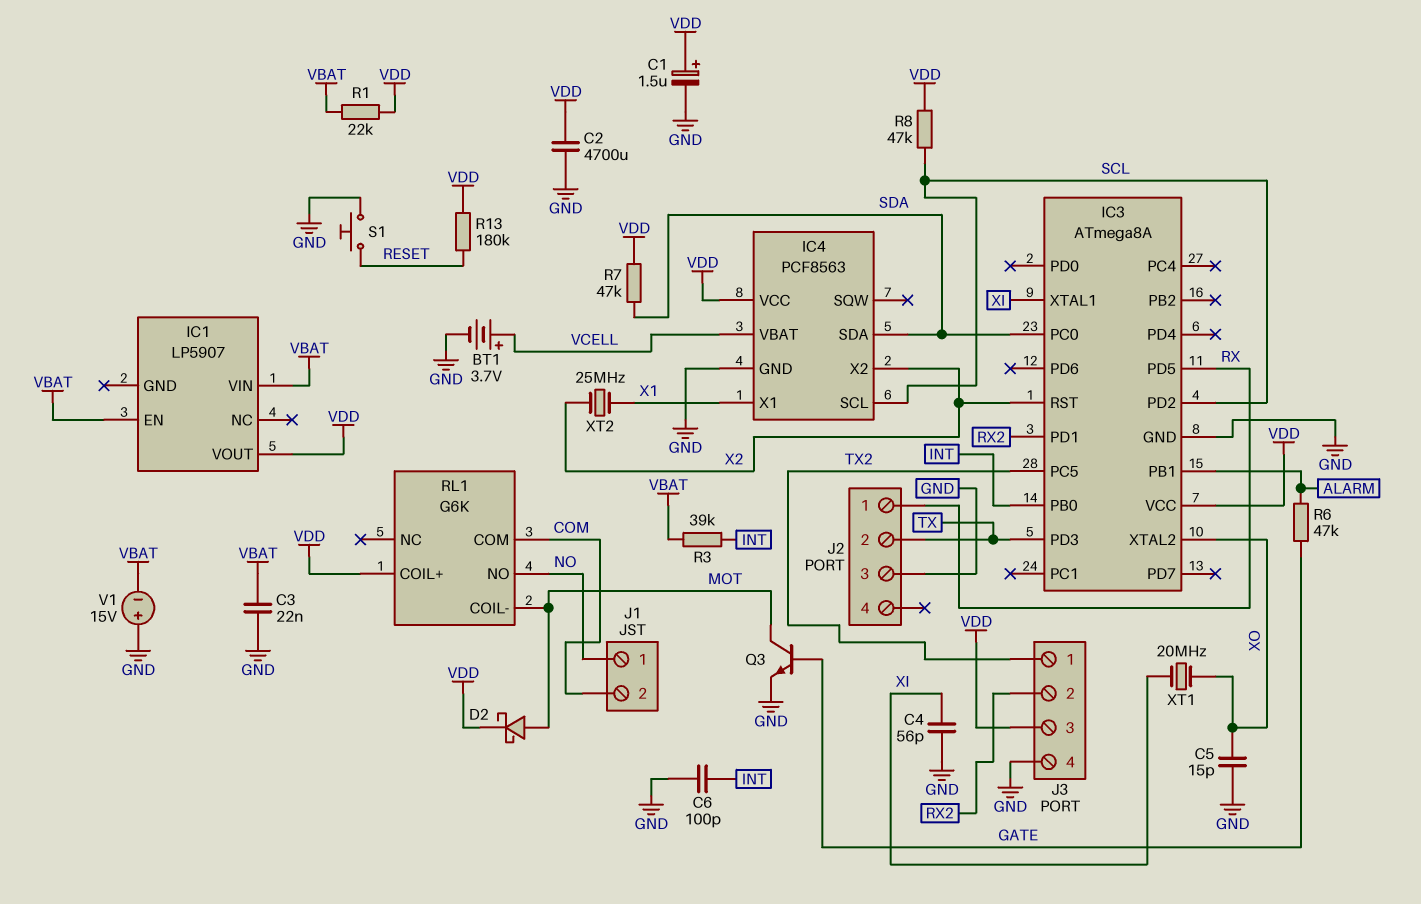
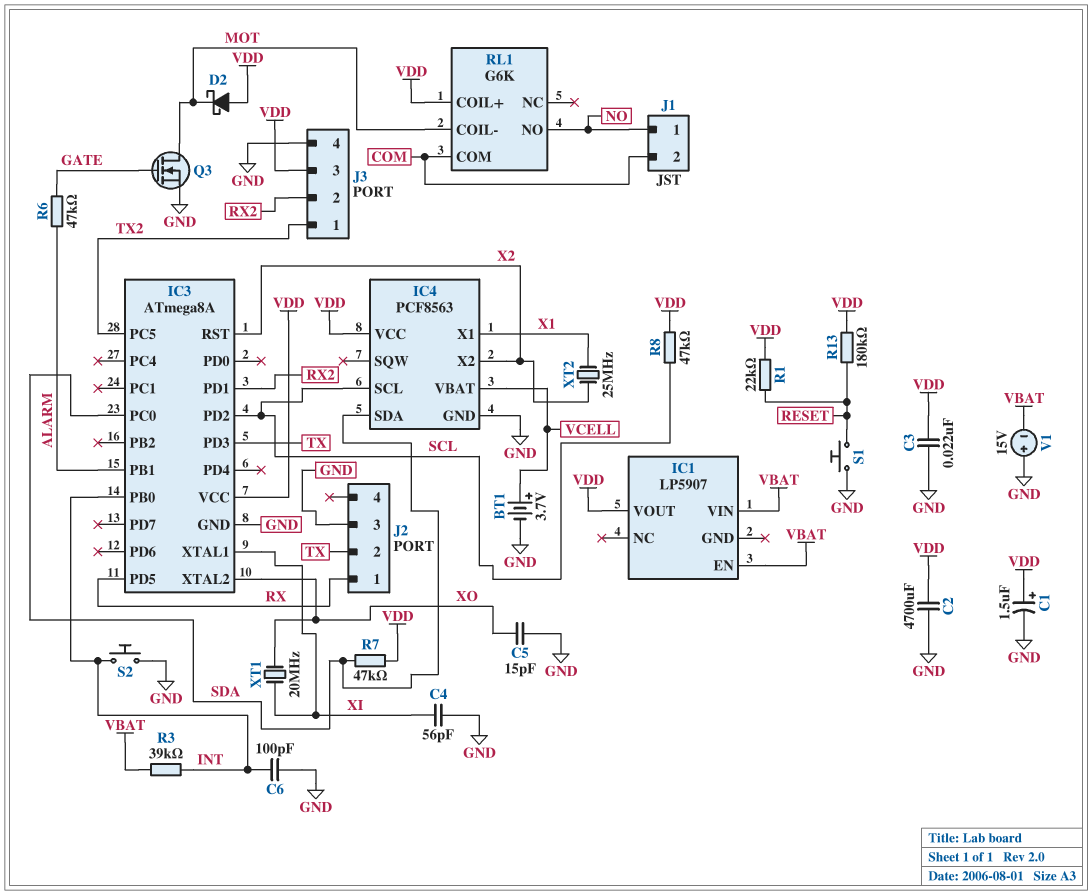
C3: 22nF (GND, VBAT) -> 22nF (GND, VDD)
D2: schottky (A MOT, K VDD) -> schottky (A VDD, K MOT)
Q3: NPN (B GATE, C MOT, E GND) -> NMOS (G GATE, D MOT, S GND)
R1: 22k (VBAT, VDD) -> 22k (RESET, VDD)
S2: none -> button (GND, INT)

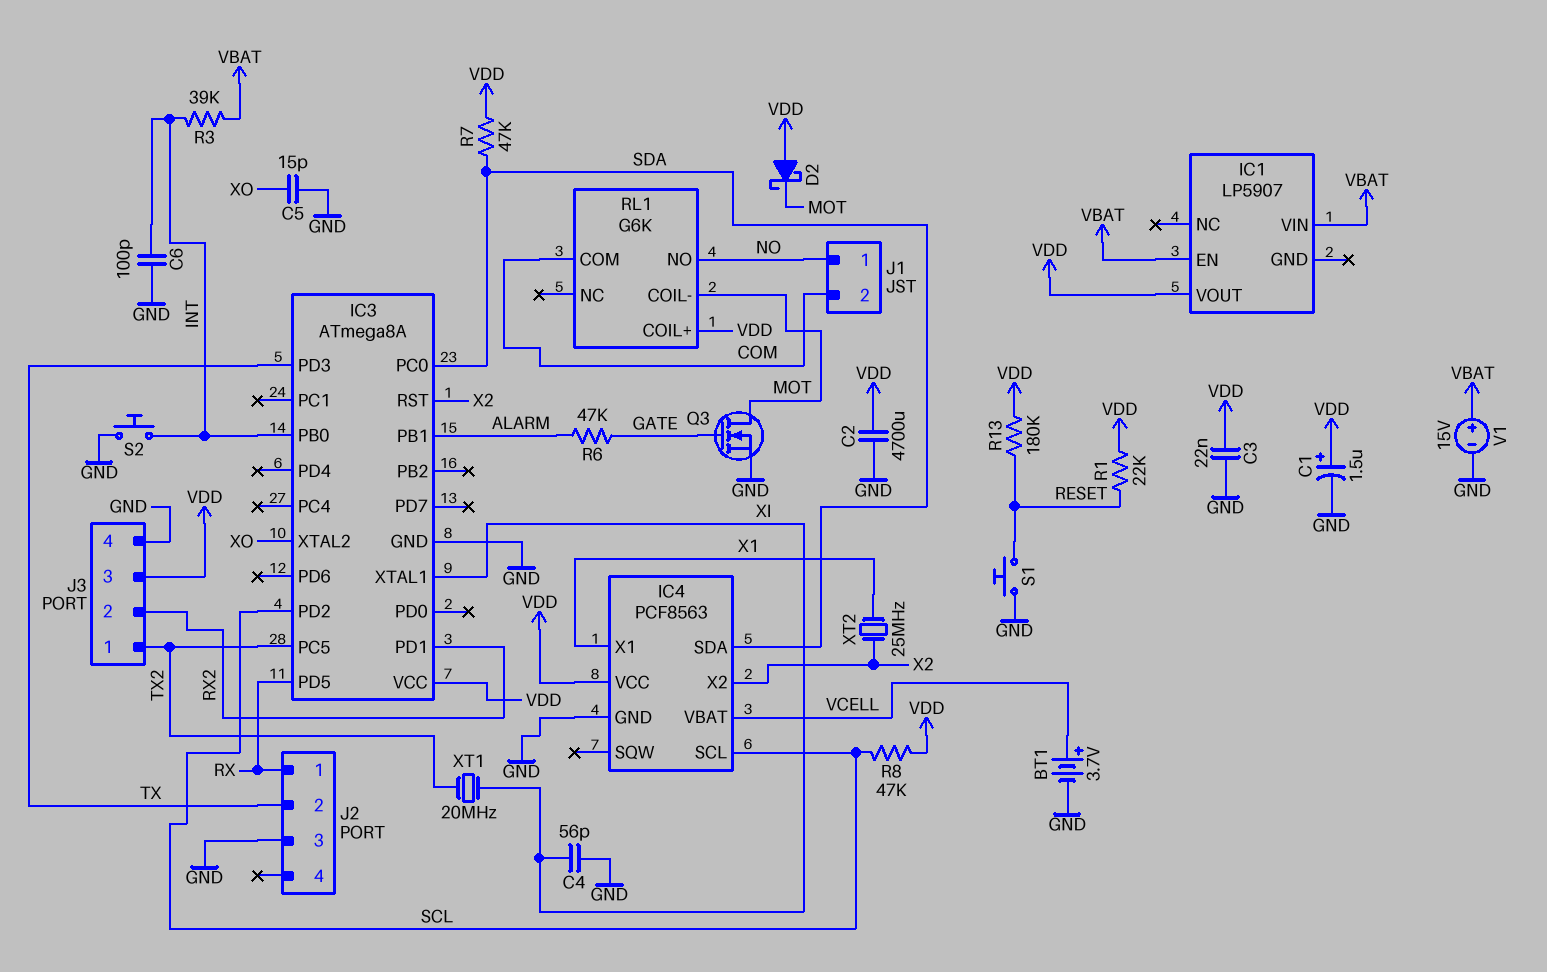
V1: 15V (plus GND, minus VBAT) -> 15V (plus VBAT, minus GND)
XT1: 20MHz (XI, XO) -> 20MHz (TX2, XI)

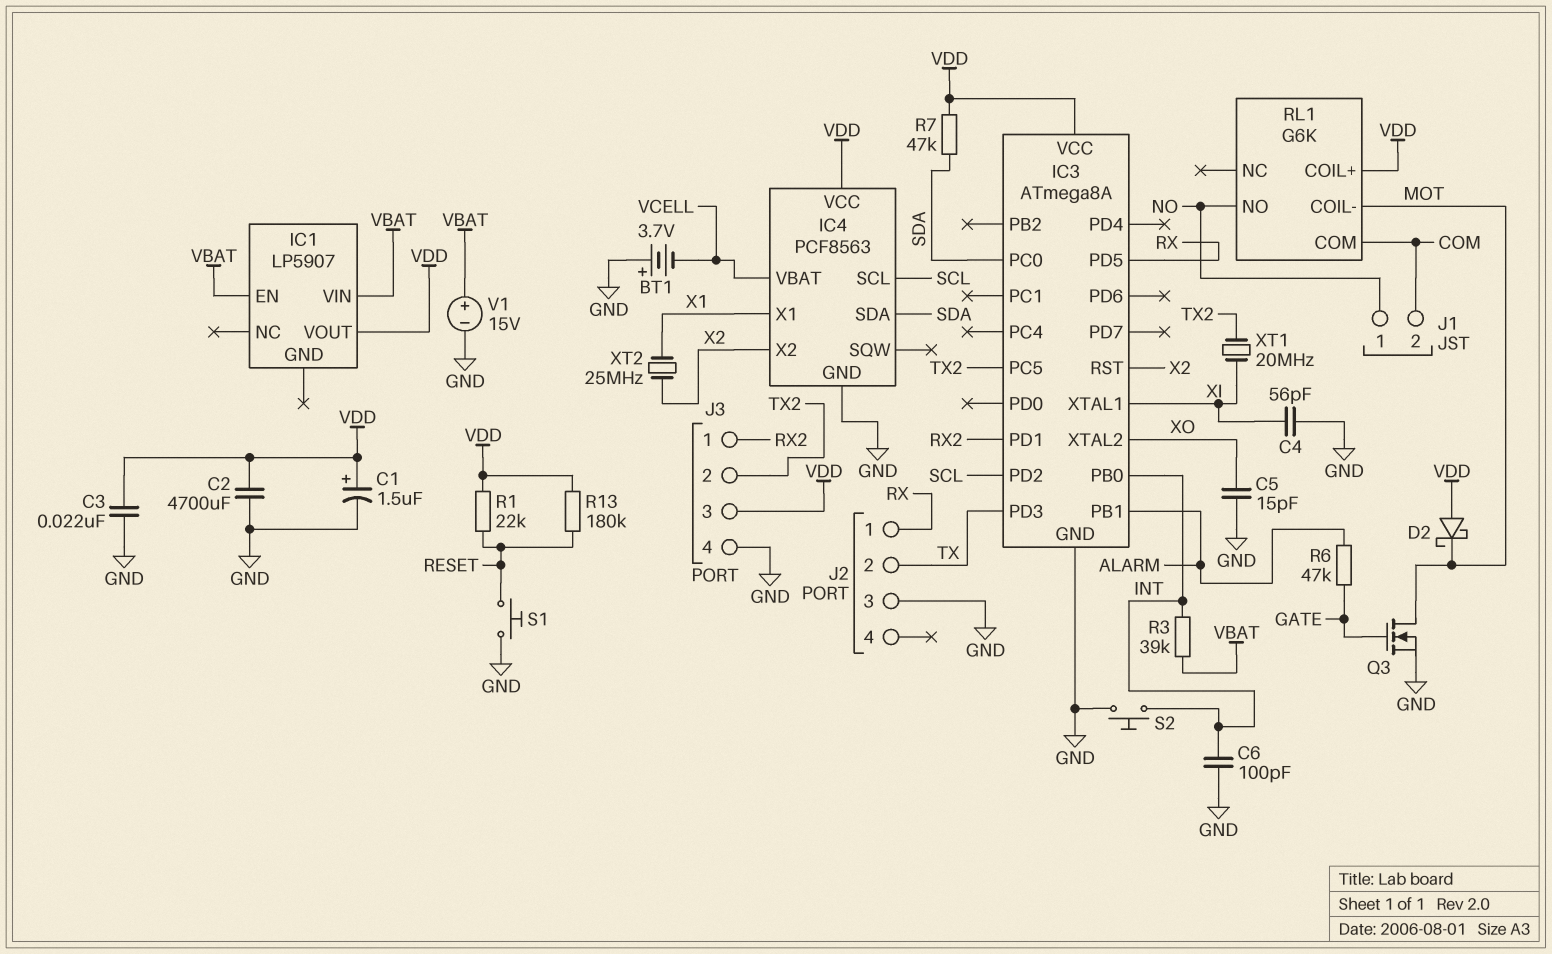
BT1: 3.7V (plus VCELL, minus GND) -> 3.7V (plus GND, minus VCELL)
J3 pin 1: TX2 -> RX2
J3 pin 2: RX2 -> TX2
R8: 47k (SCL, VDD) -> none

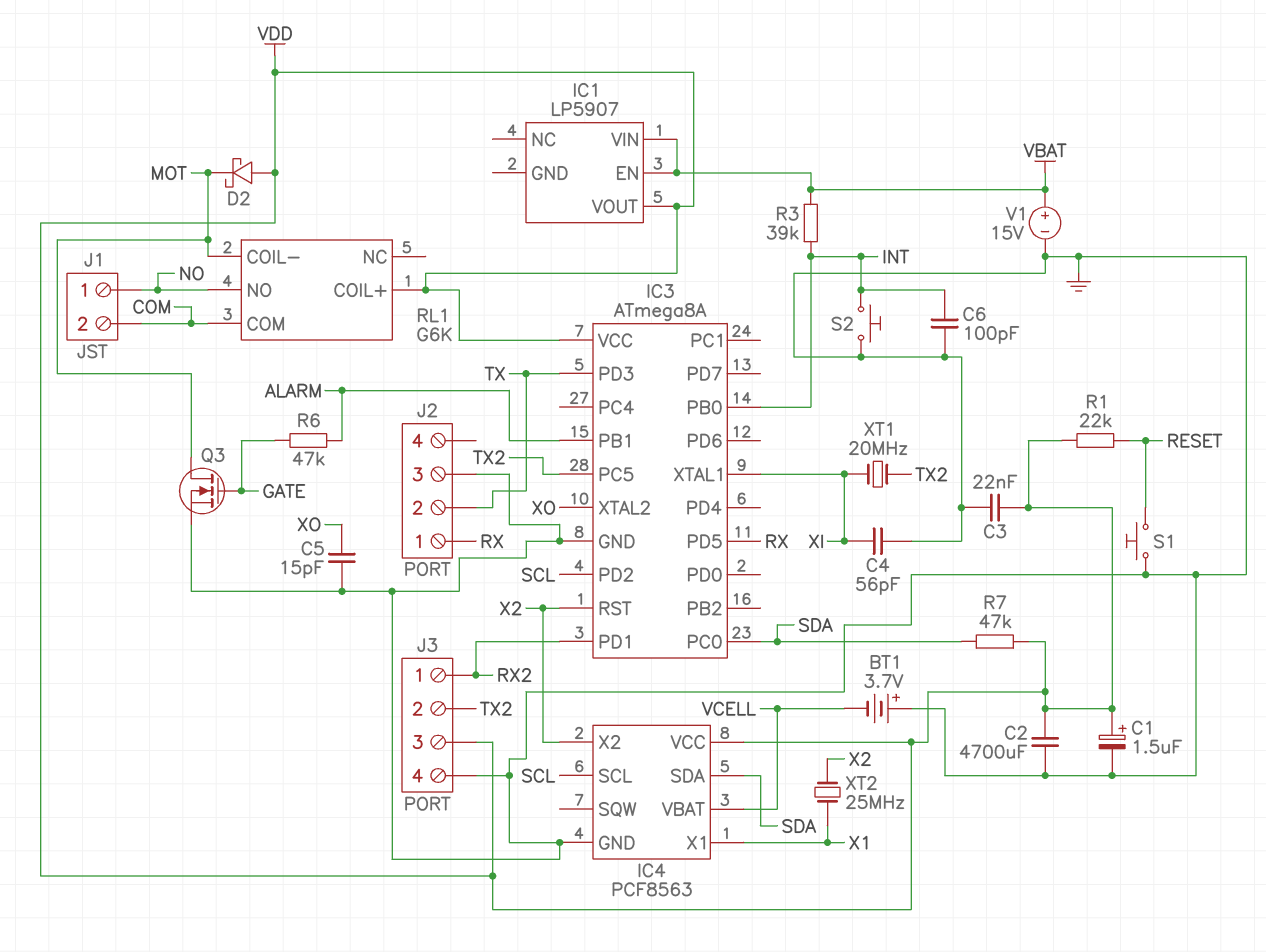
R13: 180k (RESET, VDD) -> none

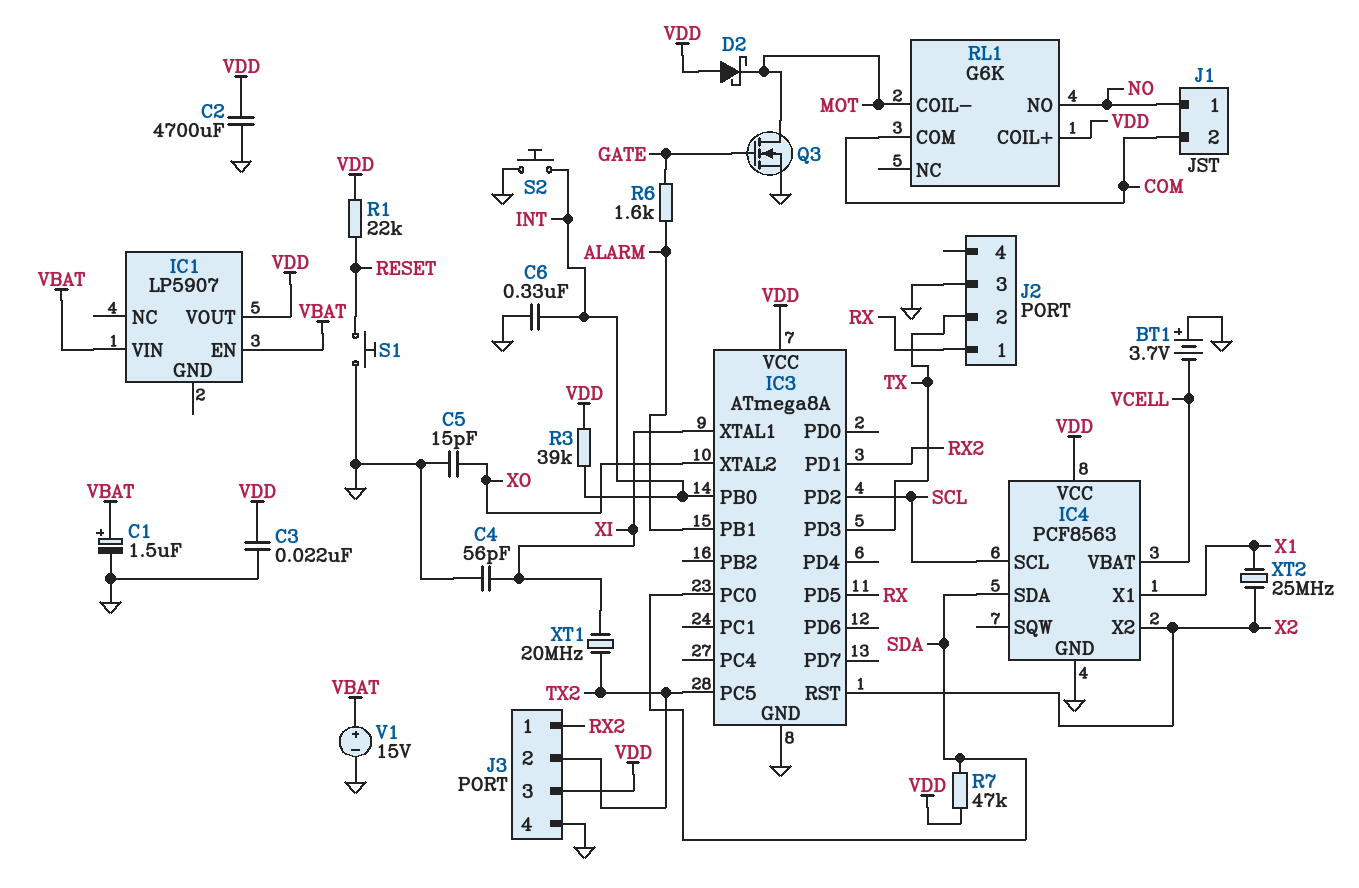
C1: 1.5uF (plus VDD, minus GND) -> 1.5uF (plus VBAT, minus GND)
C6: 100pF (GND, INT) -> 330nF (GND, INT)
R3: 39k (INT, VBAT) -> 39k (INT, VDD)
R6: 47k (ALARM, GATE) -> 1.6k (ALARM, GATE)

